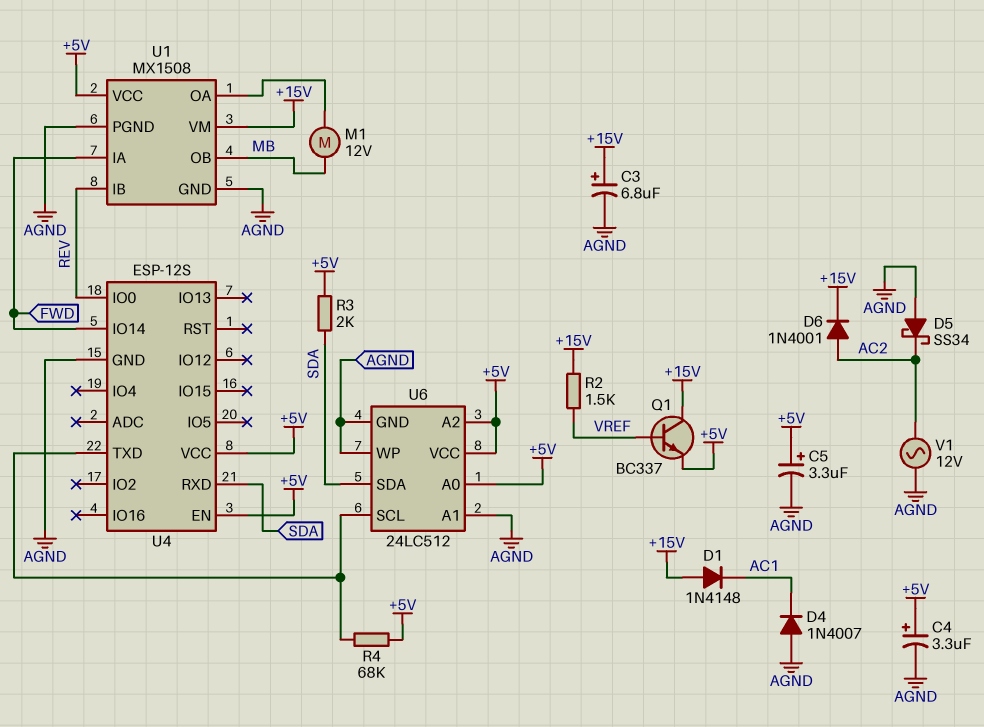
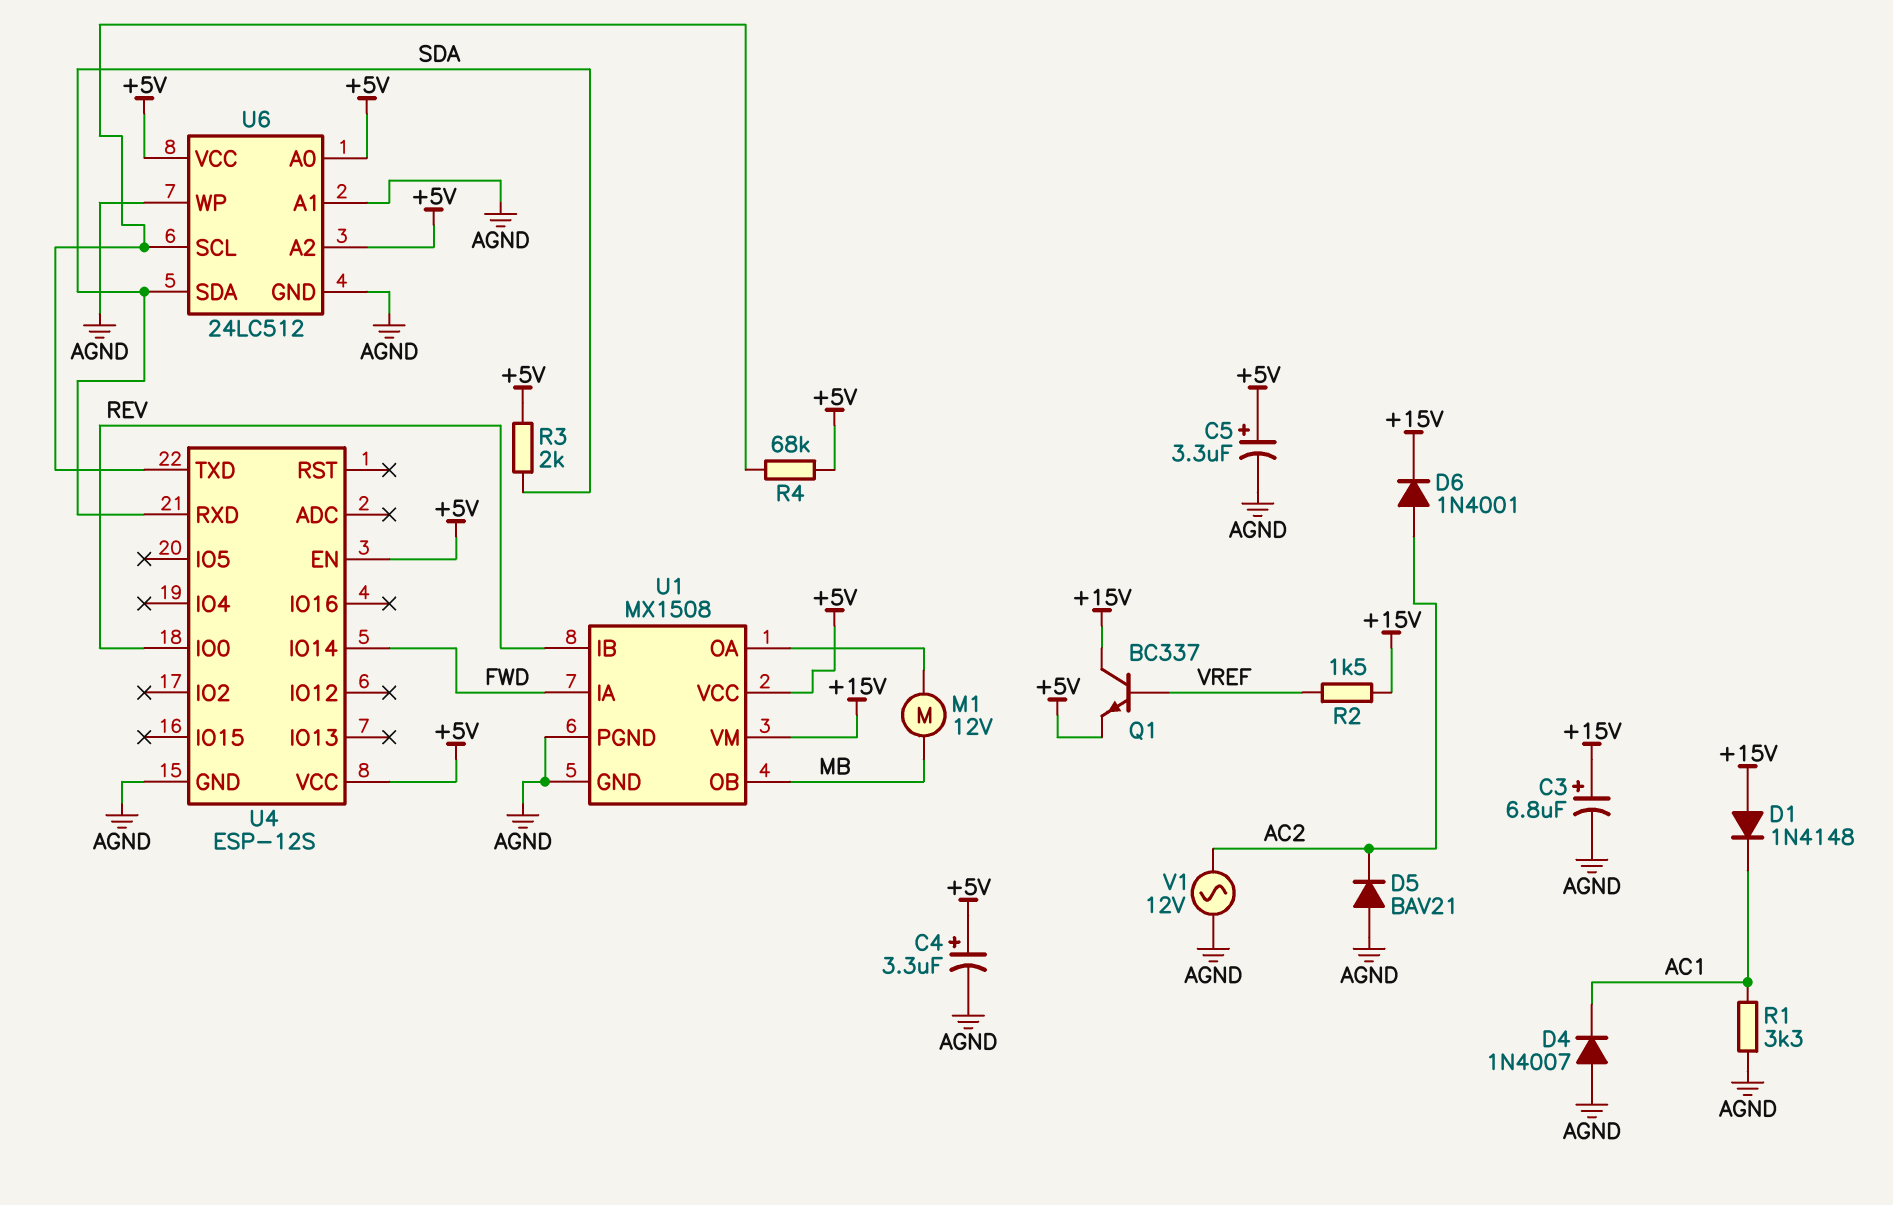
D5: schottky SS34 (A AGND, K AC2) -> diode BAV21 (A AGND, K AC2)
R1: none -> 3.3k (AC1, AGND)

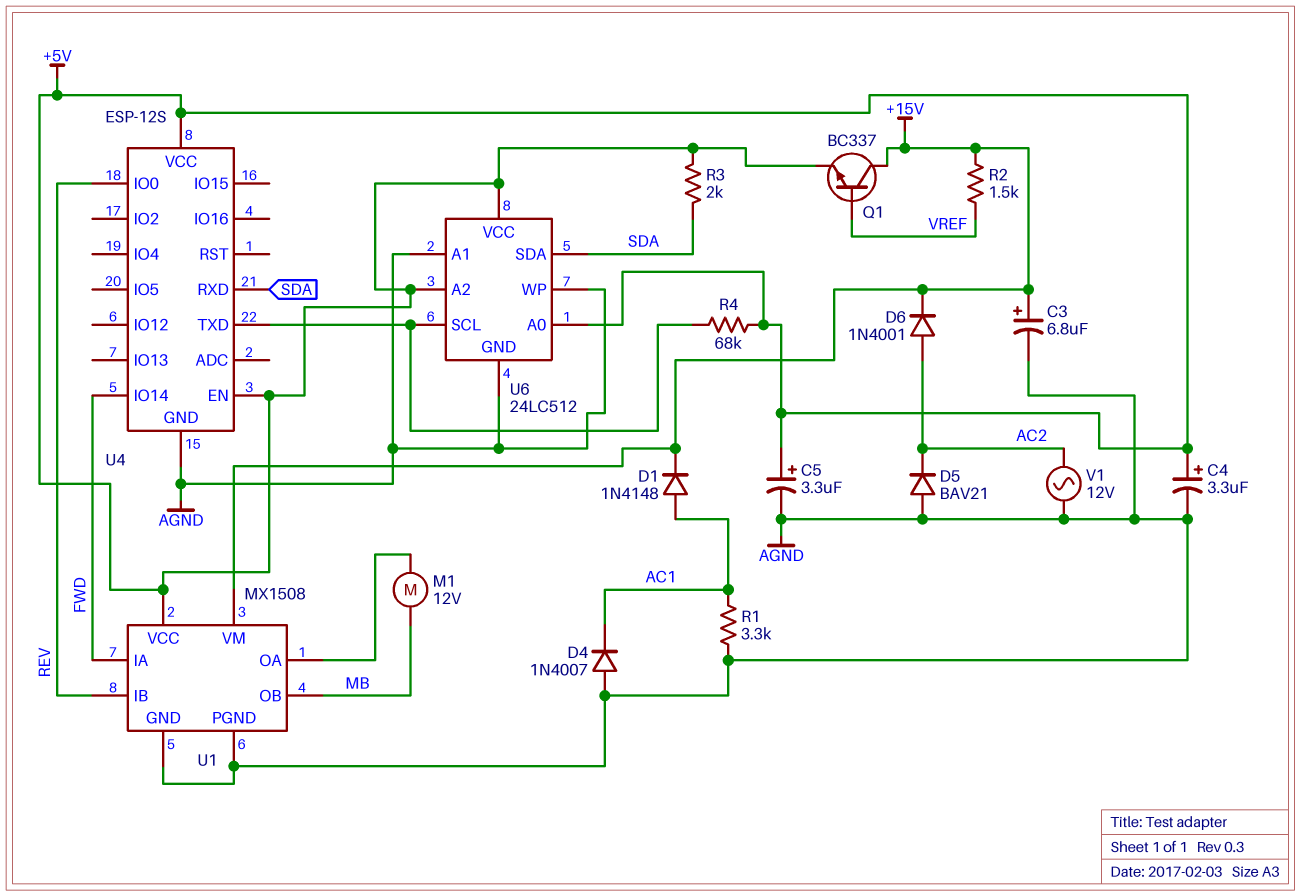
D1: diode 1N4148 (A +15V, K AC1) -> diode 1N4148 (A AC1, K +15V)

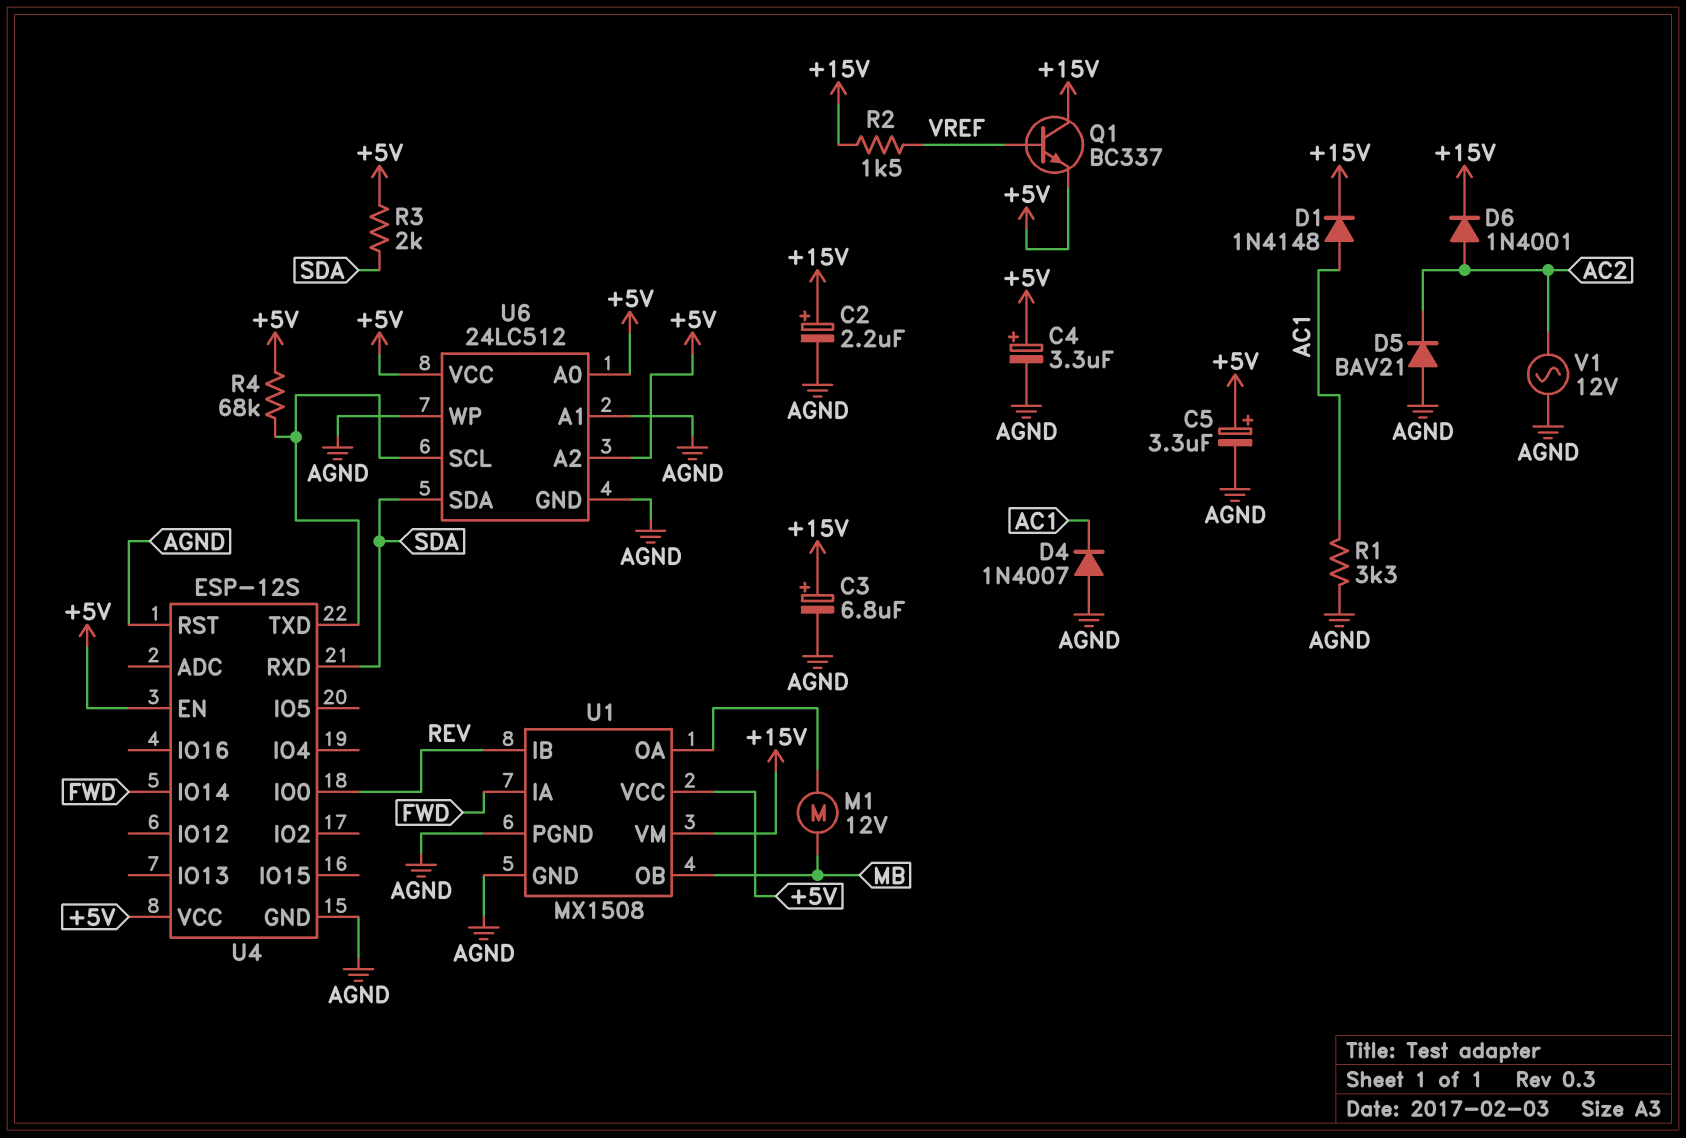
C2: none -> 2.2uF (plus +15V, minus AGND)
U4 pin RST: none -> AGND

